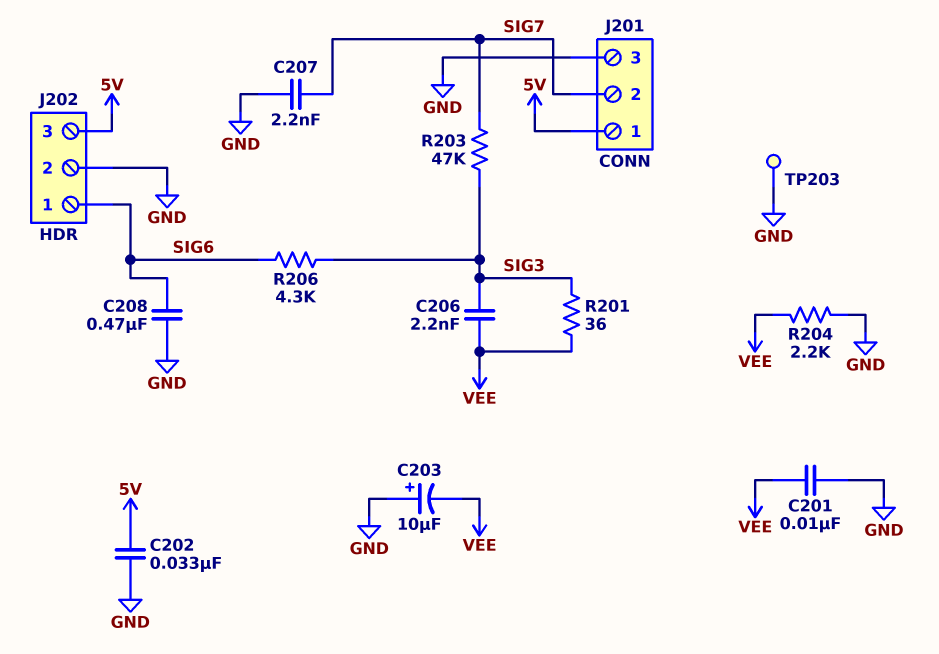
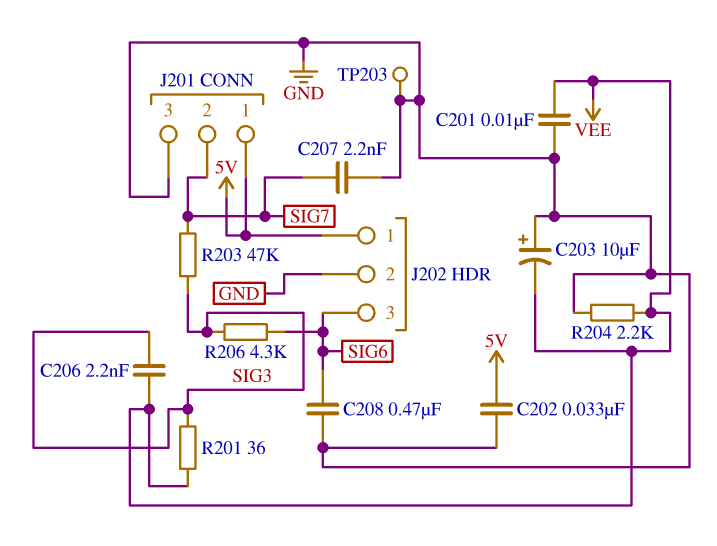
J202 pin 1: SIG6 -> 5V
J202 pin 3: 5V -> SIG6

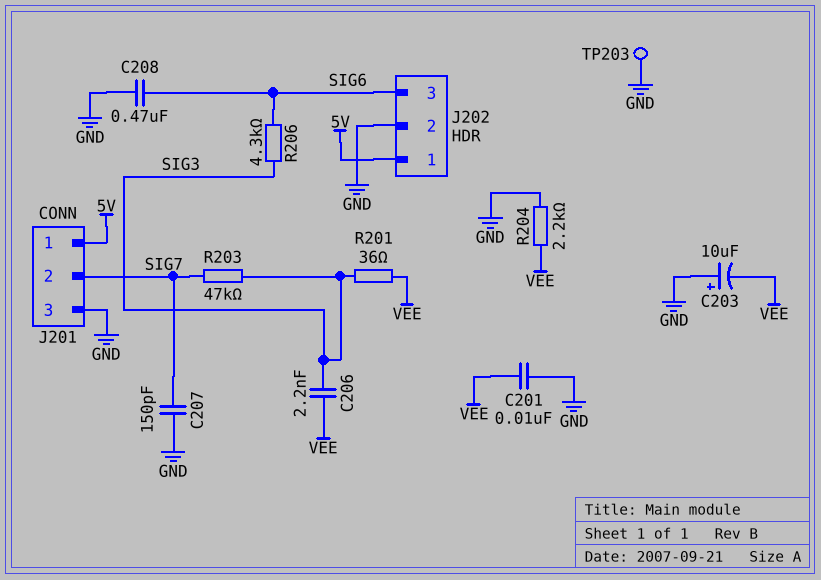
C202: 33nF (5V, GND) -> none
C207: 2.2nF (GND, SIG7) -> 150pF (GND, SIG7)

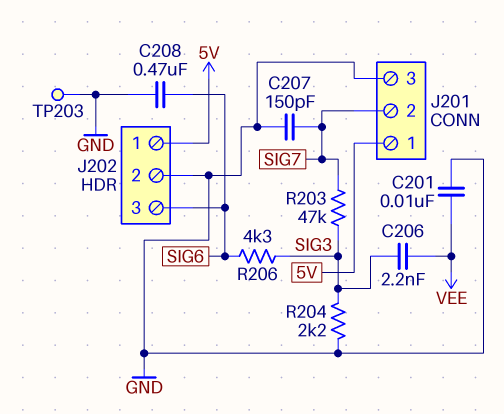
C203: 10uF (plus GND, minus VEE) -> none
R201: 36 (SIG3, VEE) -> none
R204: 2.2k (GND, VEE) -> 2.2k (GND, SIG3)

